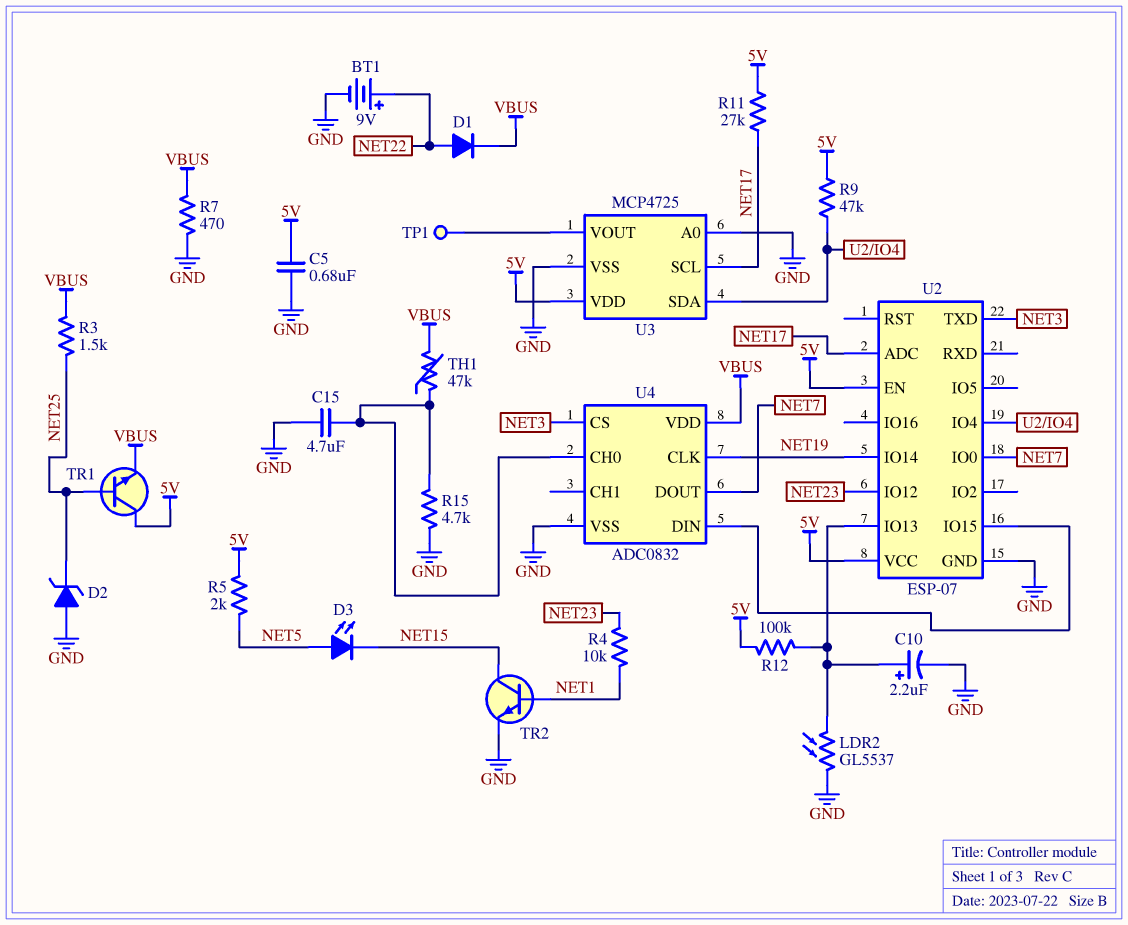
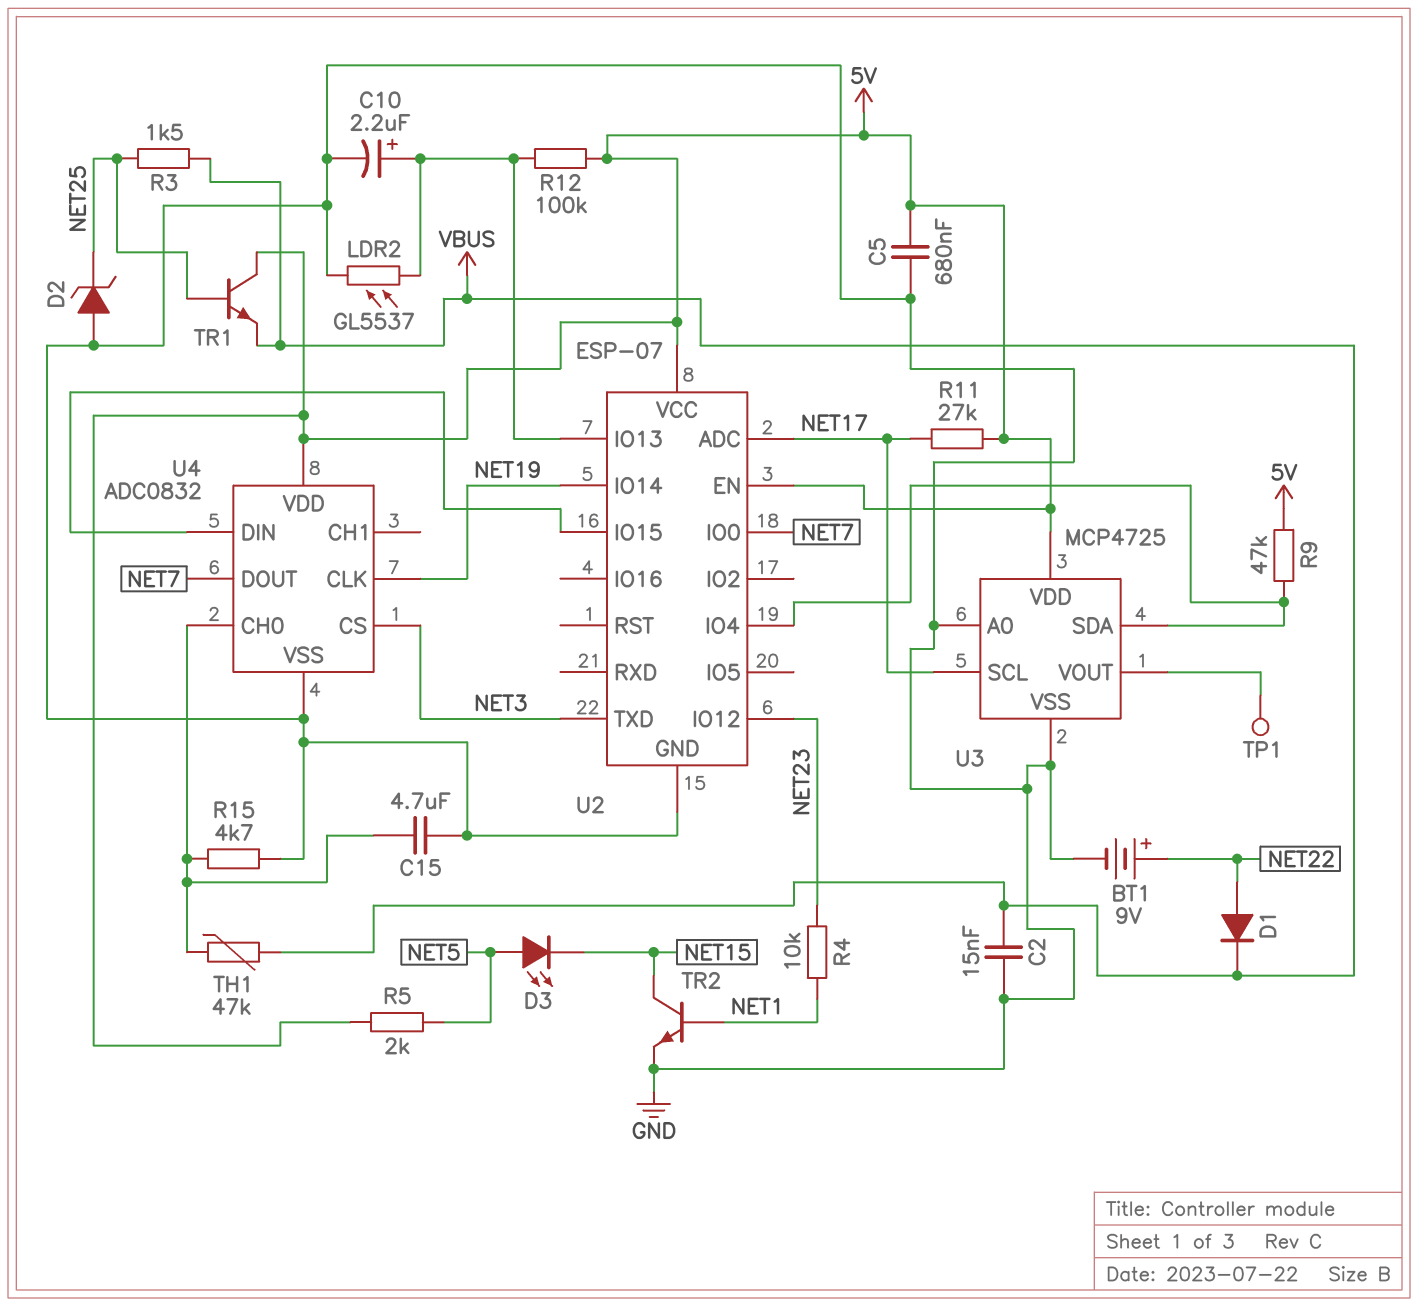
C2: none -> 15nF (GND, VBUS)
R7: 470 (GND, VBUS) -> none
U4 pin VDD: VBUS -> 5V

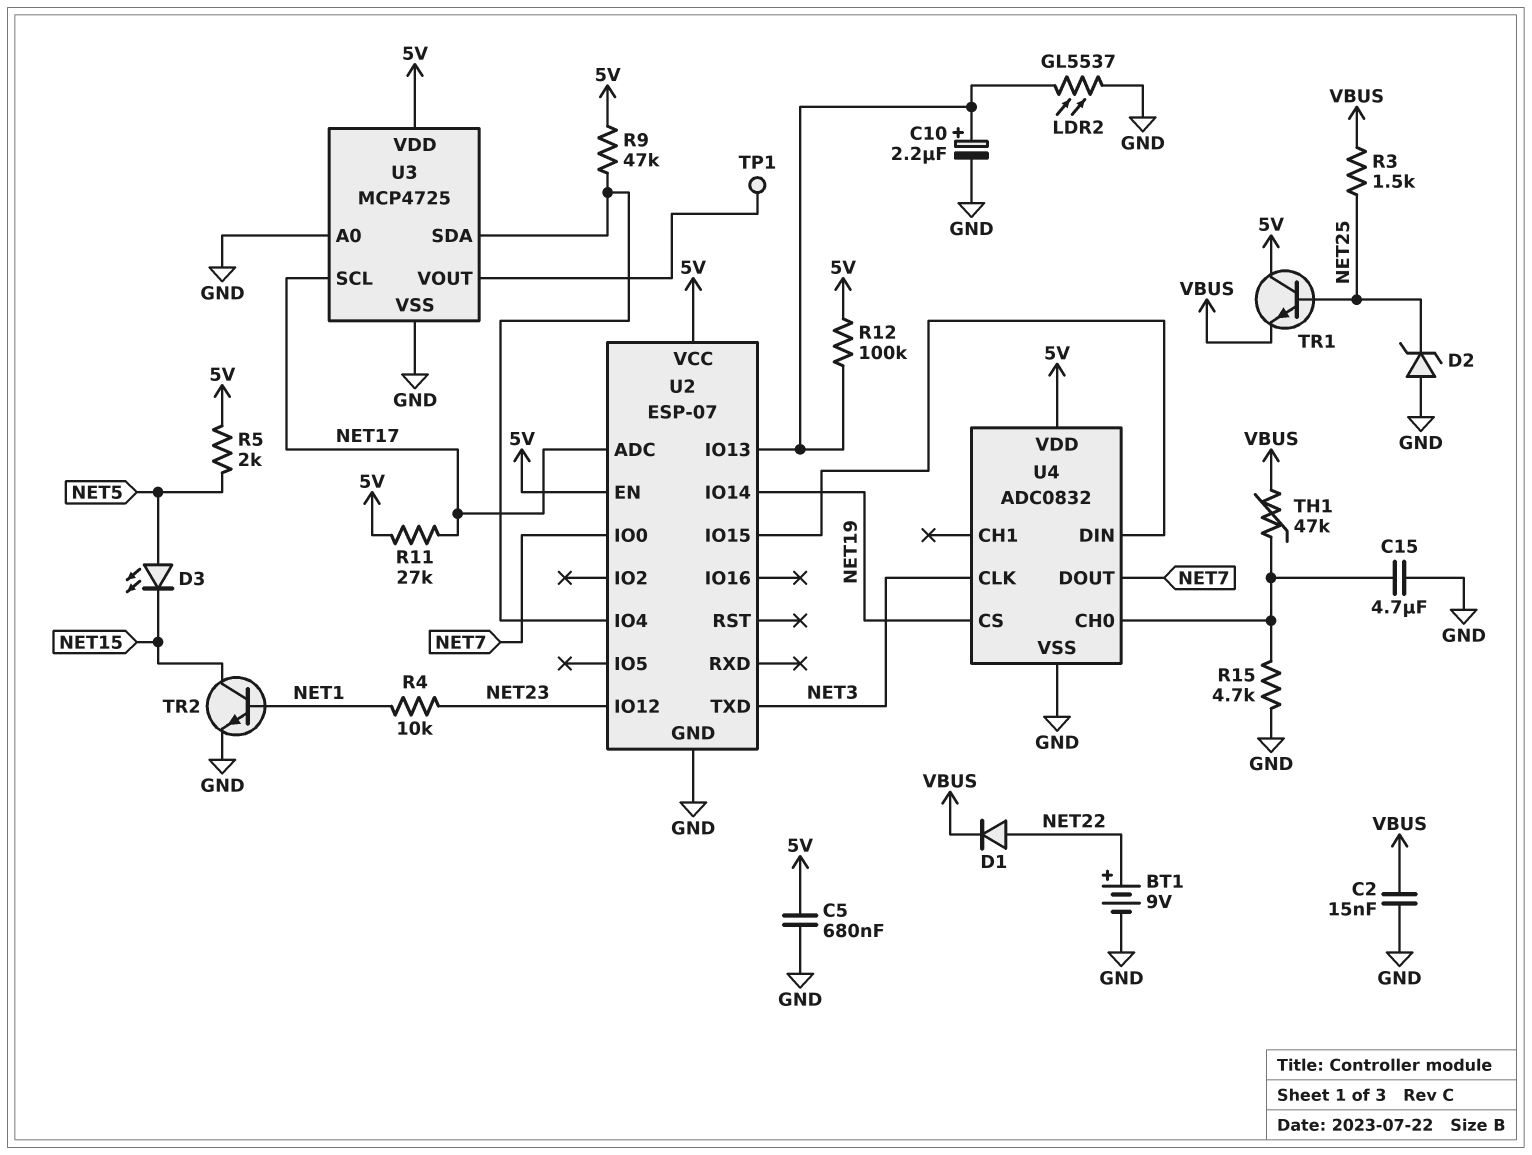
U4 pin CLK: NET19 -> NET3
U4 pin CS: NET3 -> NET19

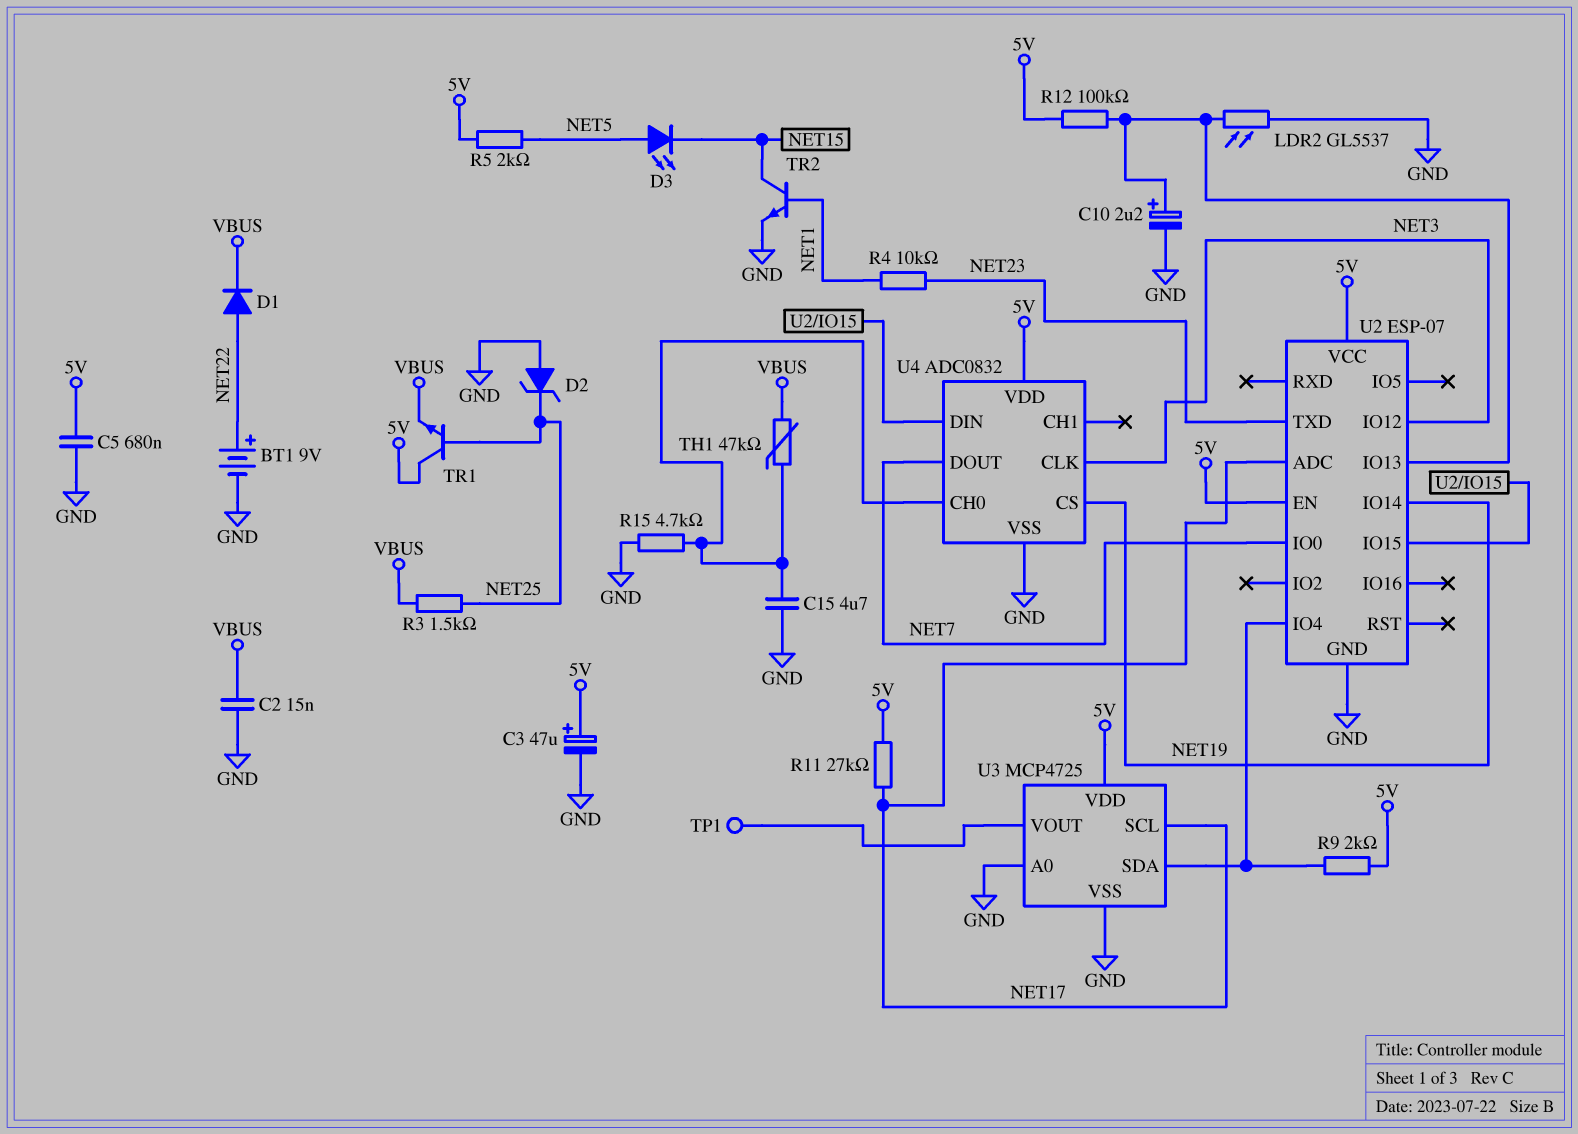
C3: none -> 47uF (plus 5V, minus GND)
R9: 47k (5V, U2/IO4) -> 2k (5V, U2/IO4)
U2 pin IO12: NET23 -> NET3
U2 pin TXD: NET3 -> NET23

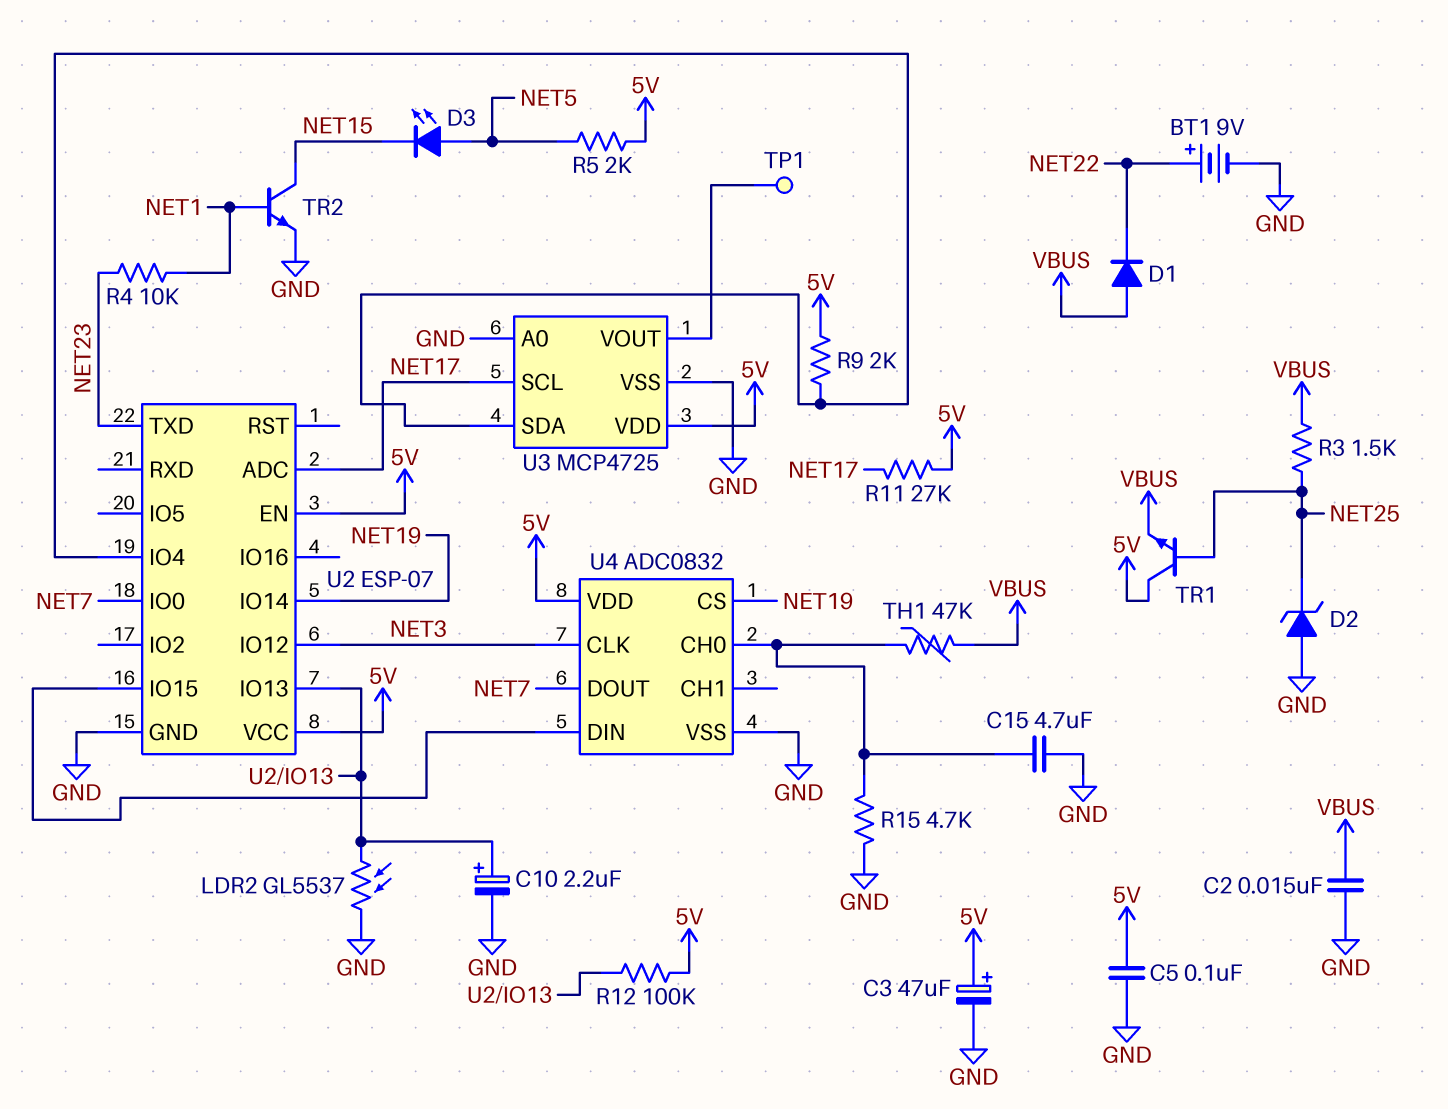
C5: 680nF (5V, GND) -> 100nF (5V, GND)
D1: diode (A NET22, K VBUS) -> diode (A VBUS, K NET22)

